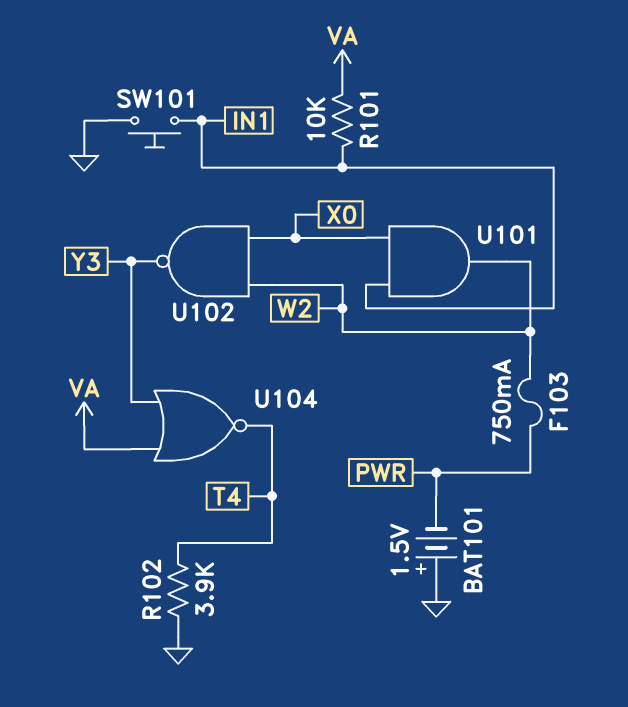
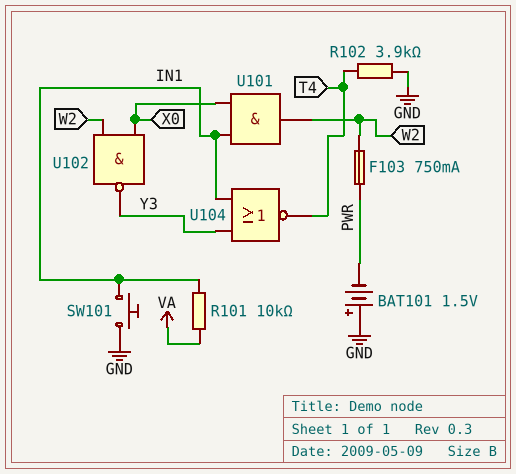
U104: NOR (in VA, in Y3, out T4) -> NOR (in IN1, in Y3, out T4)

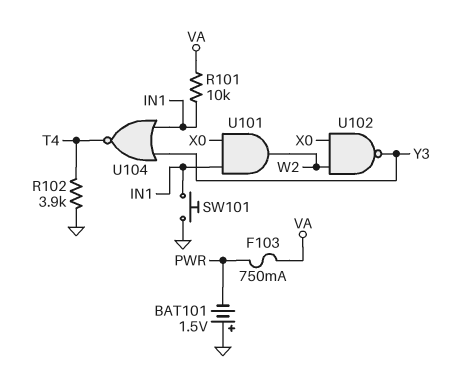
F103: 750mA (PWR, W2) -> 750mA (PWR, VA)

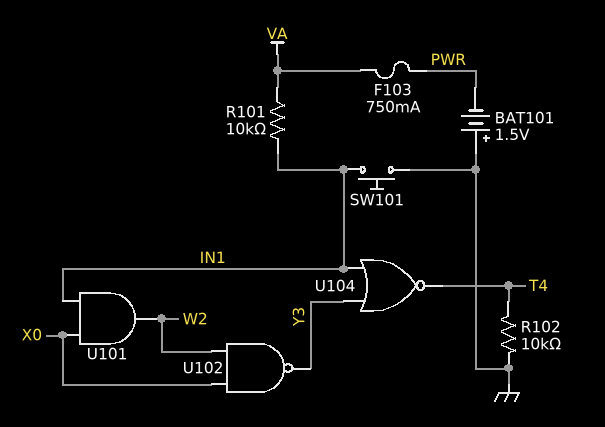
R102: 3.9k (GND, T4) -> 10k (GND, T4)

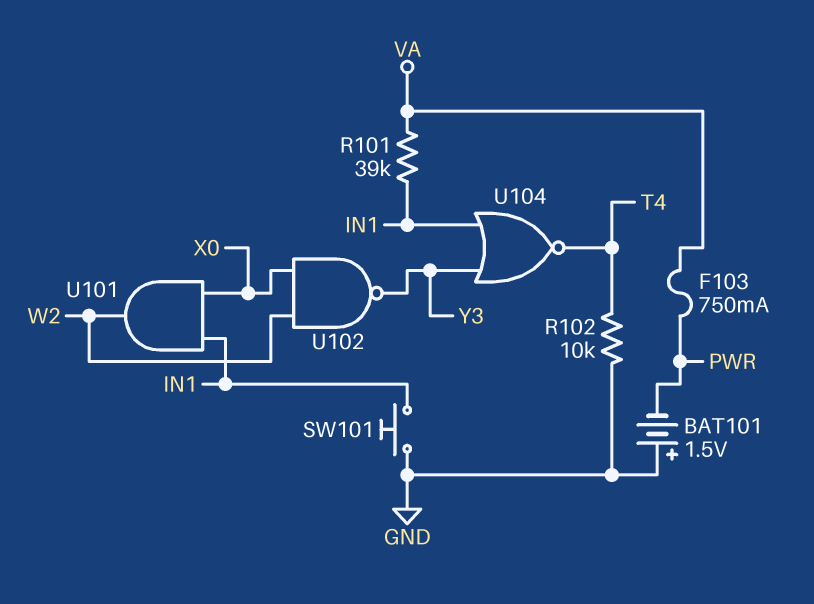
R101: 10k (IN1, VA) -> 39k (IN1, VA)

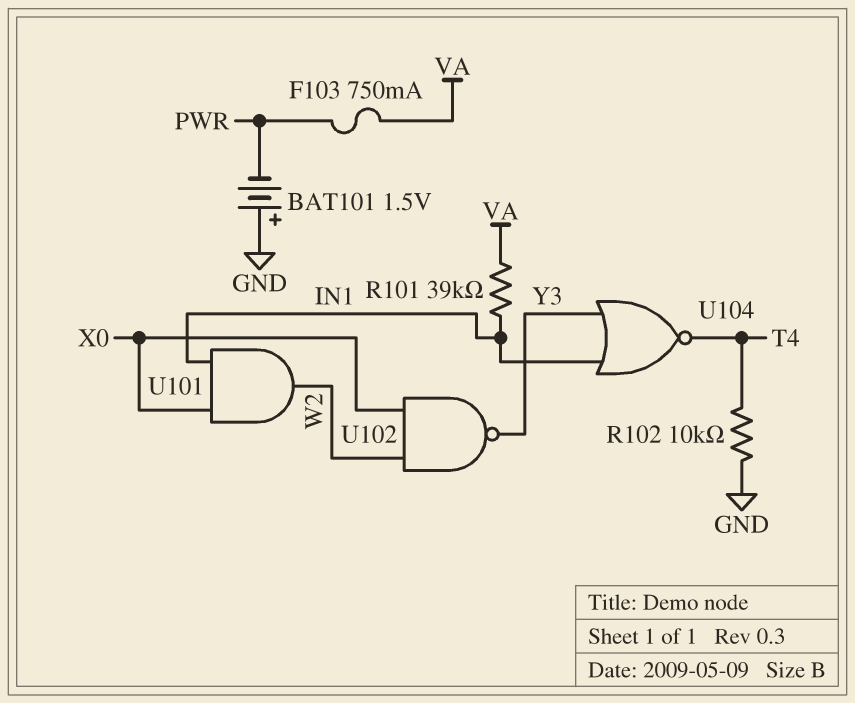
SW101: button (GND, IN1) -> none

